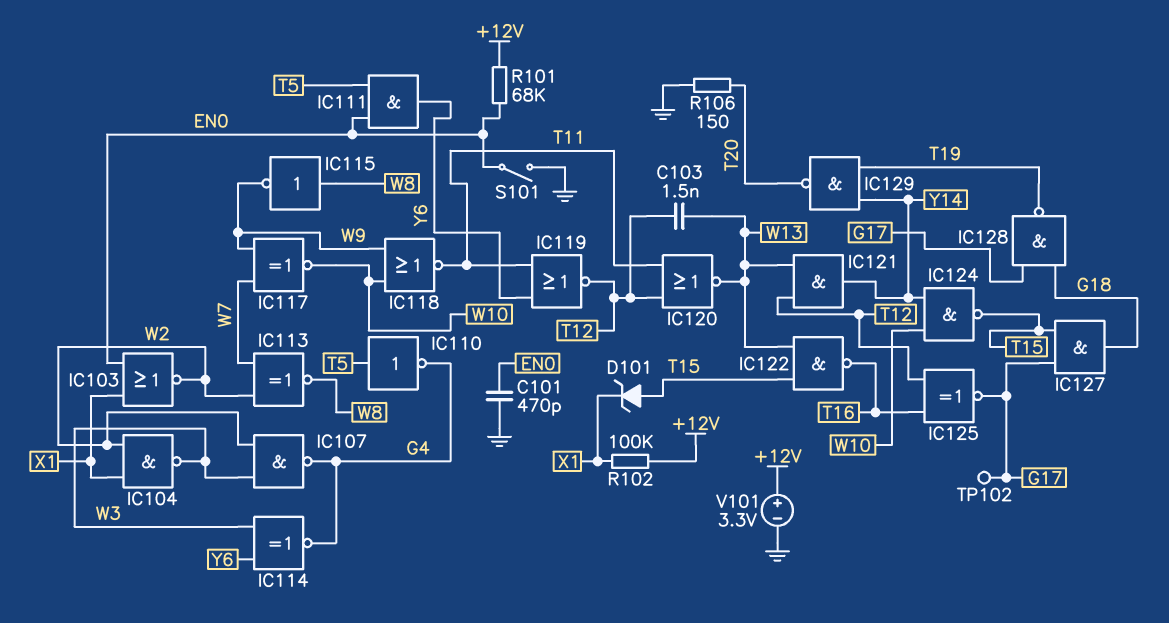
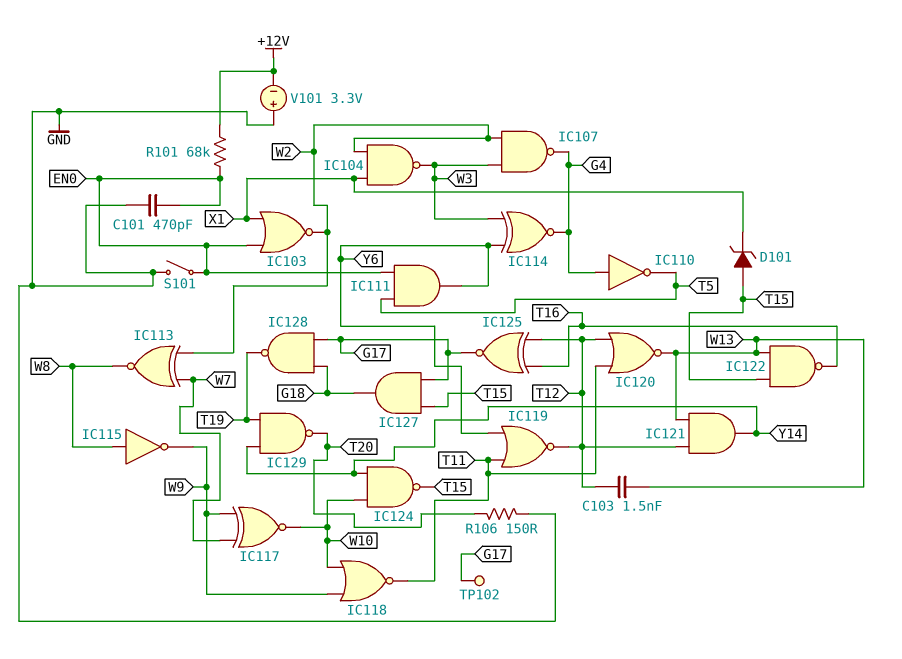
IC110: NOT (in T5, out G4) -> NOT (in G4, out T5)
R102: 100k (+12V, X1) -> none
V101: 3.3V (plus +12V, minus GND) -> 3.3V (plus GND, minus +12V)

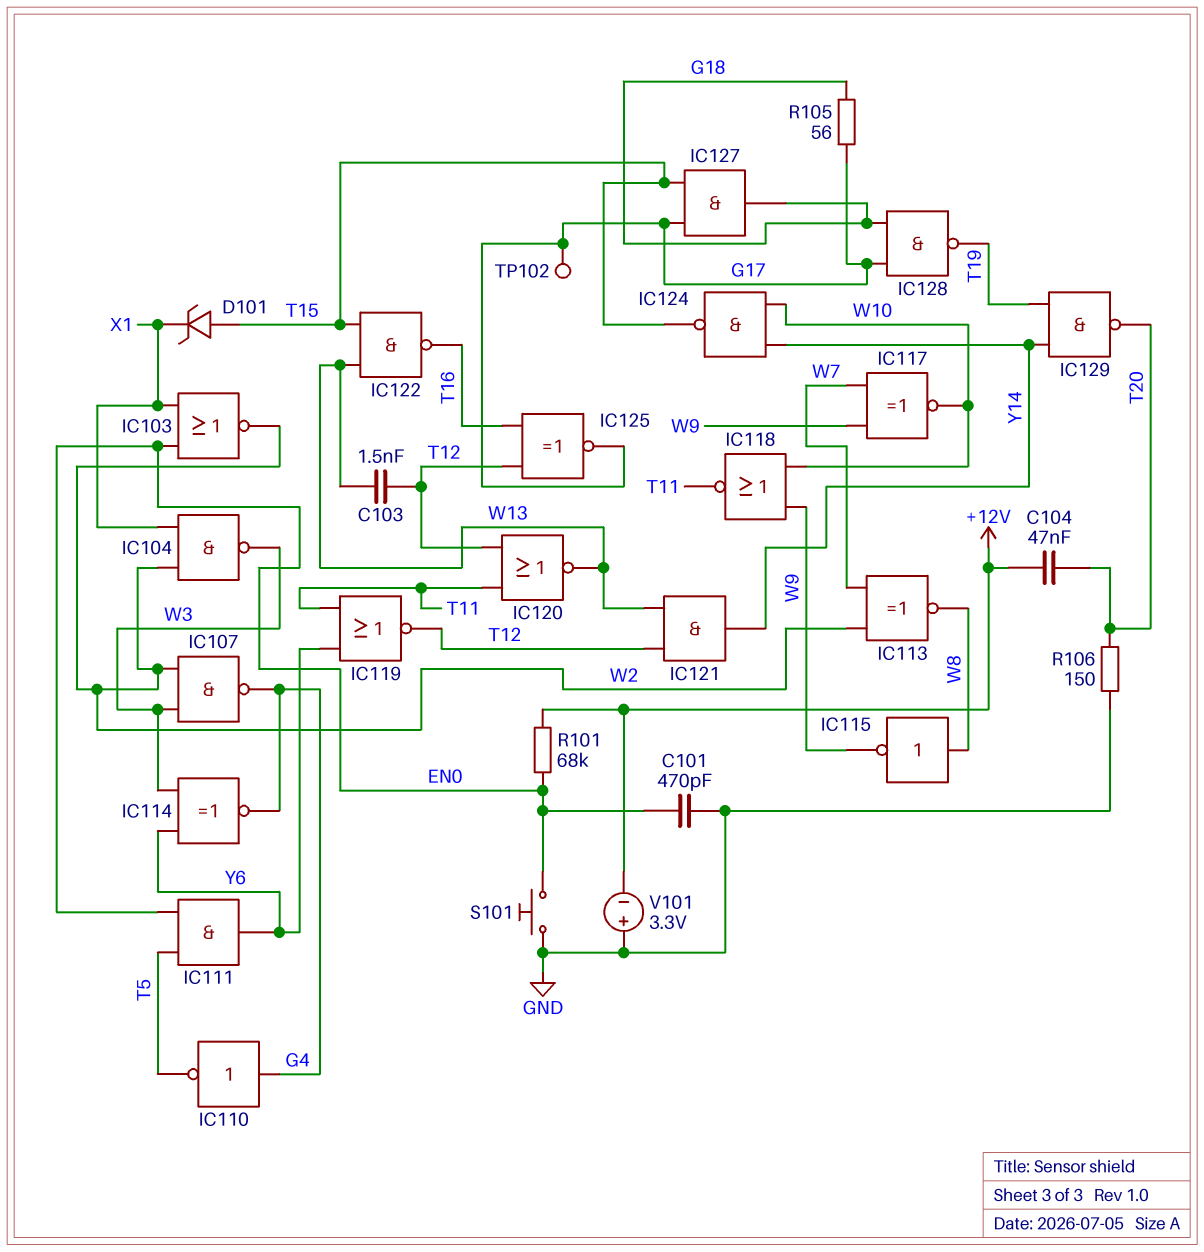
C104: none -> 47nF (+12V, T20)
R105: none -> 56 (G17, G18)
S101: switch (EN0, GND) -> button (EN0, GND)

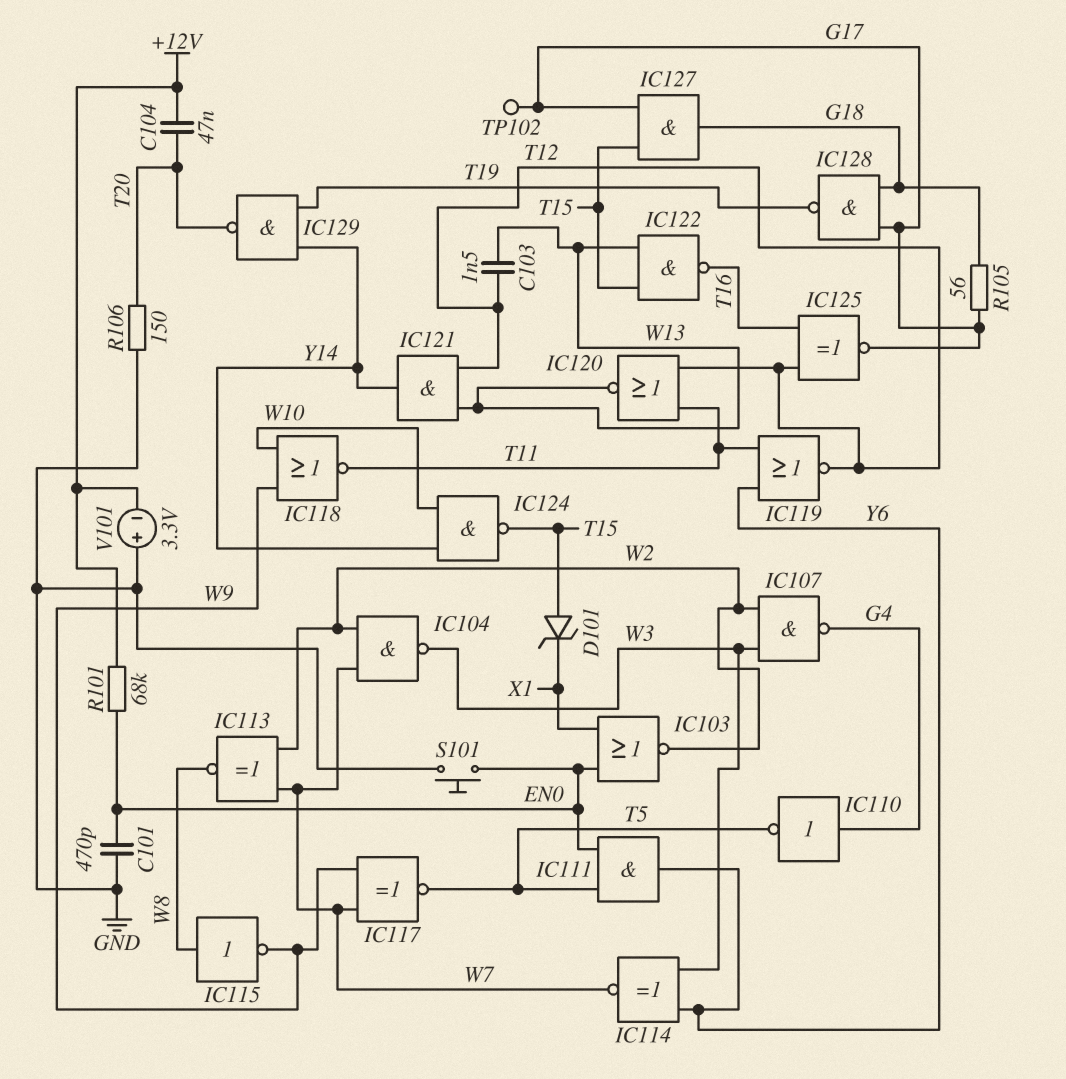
IC104: NAND (in W2, in X1, out W3) -> NAND (in W2, in W7, out W3)
IC114: XNOR (in W3, in Y6, out G4) -> XNOR (in W3, in Y6, out W7)
IC117: XNOR (in W7, in W9, out W10) -> XNOR (in W7, in W9, out T5)

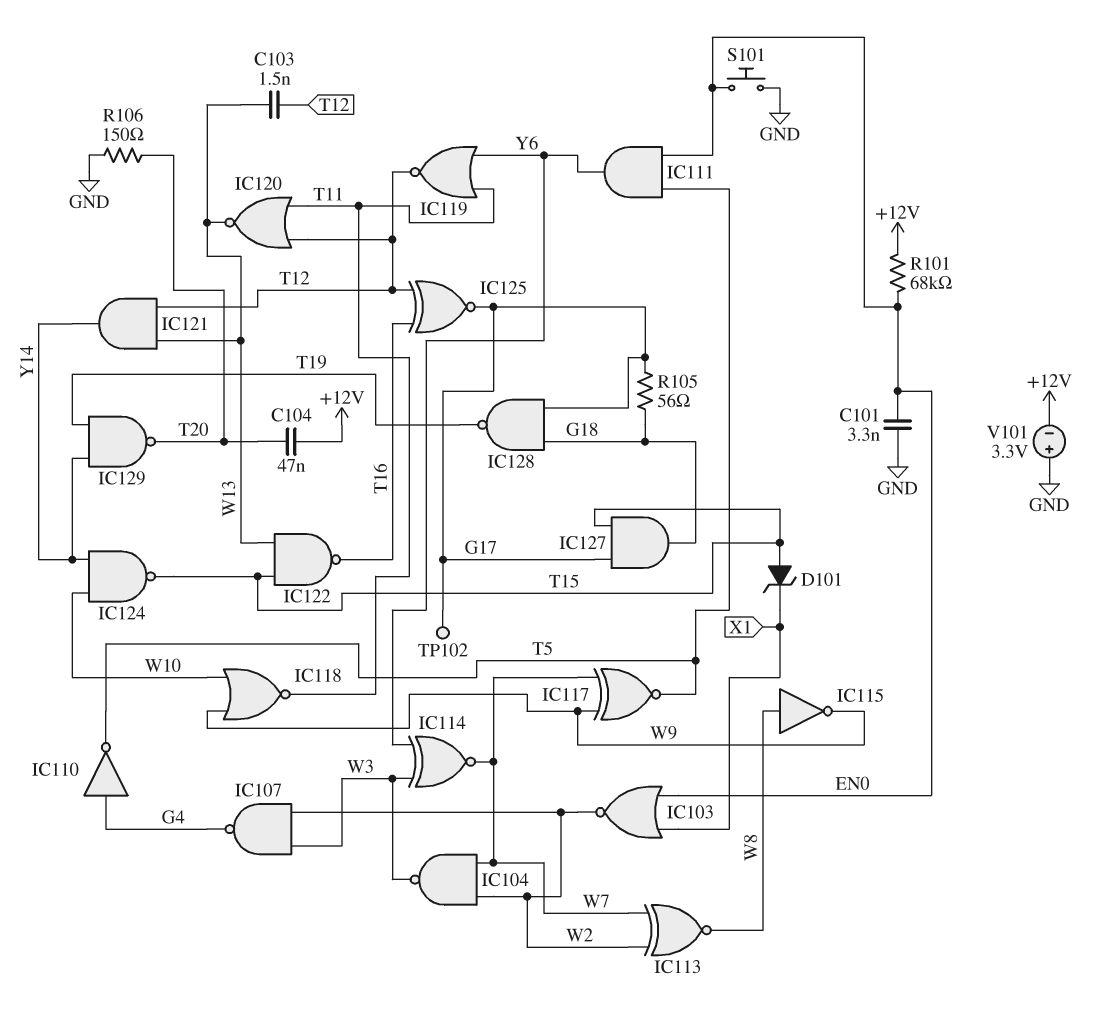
C101: 470pF (EN0, GND) -> 3.3nF (EN0, GND)

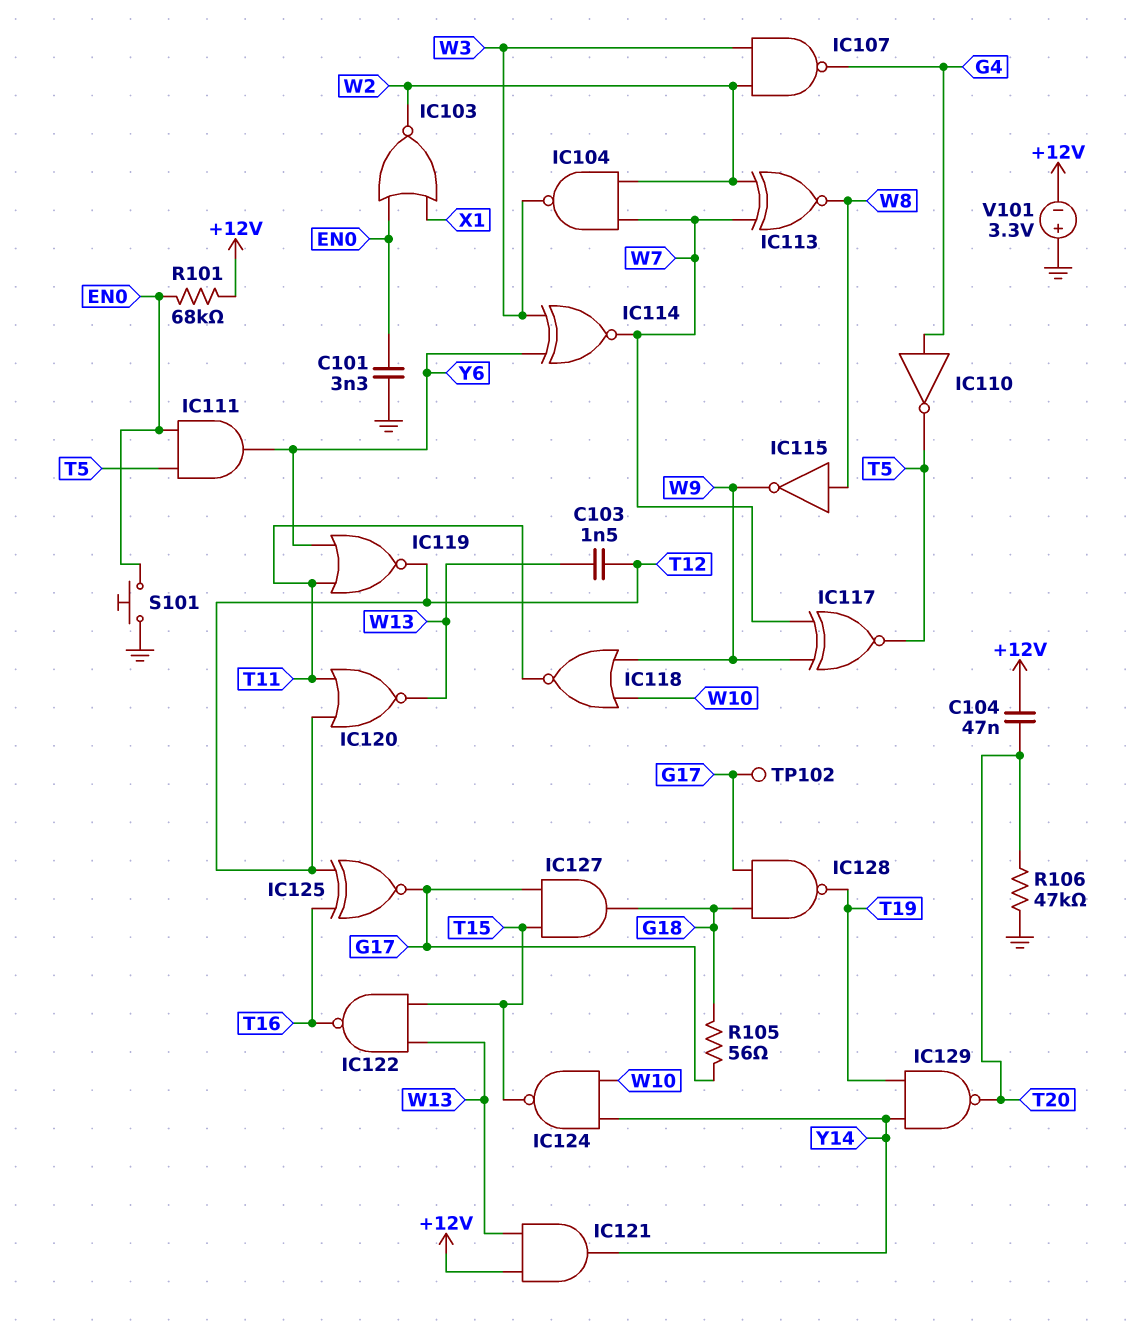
D101: zener (A T15, K X1) -> none
IC121: AND (in T12, in W13, out Y14) -> AND (in +12V, in W13, out Y14)
R106: 150 (GND, T20) -> 47k (GND, T20)

